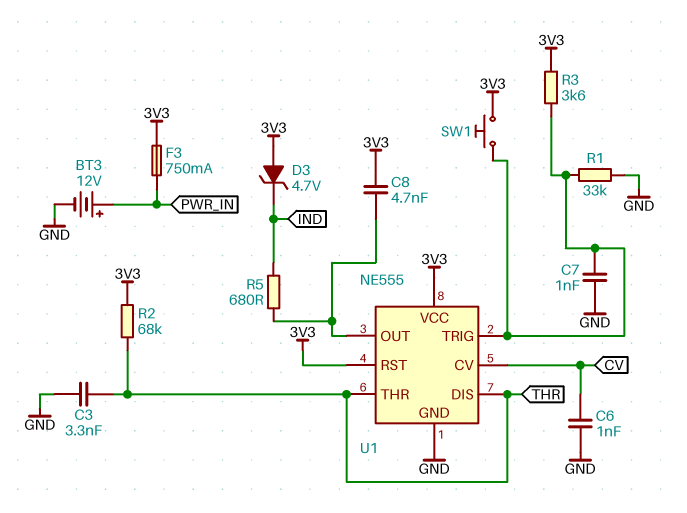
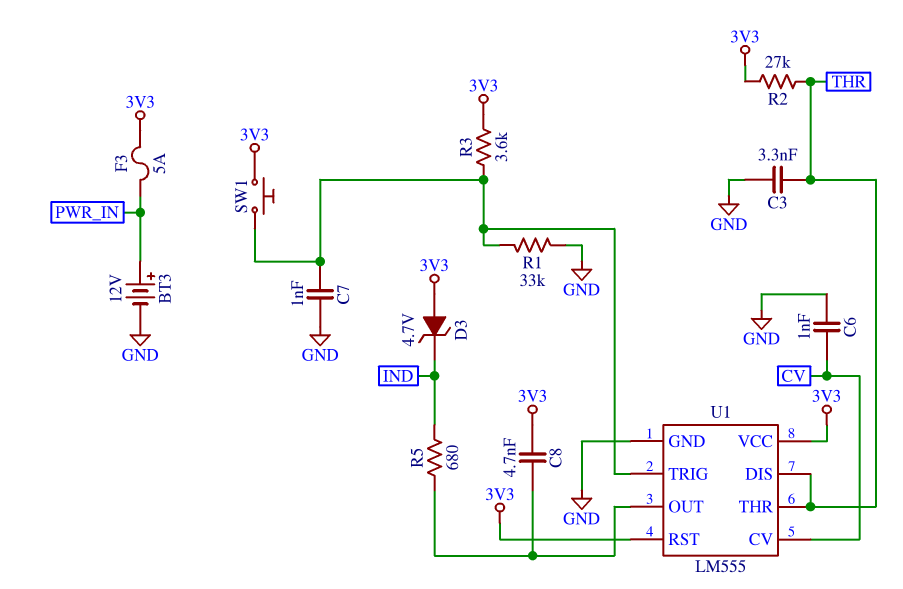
F3: 750mA (3V3, PWR_IN) -> 5A (3V3, PWR_IN)
R2: 68k (3V3, THR) -> 27k (3V3, THR)
U1: NE555 -> LM555

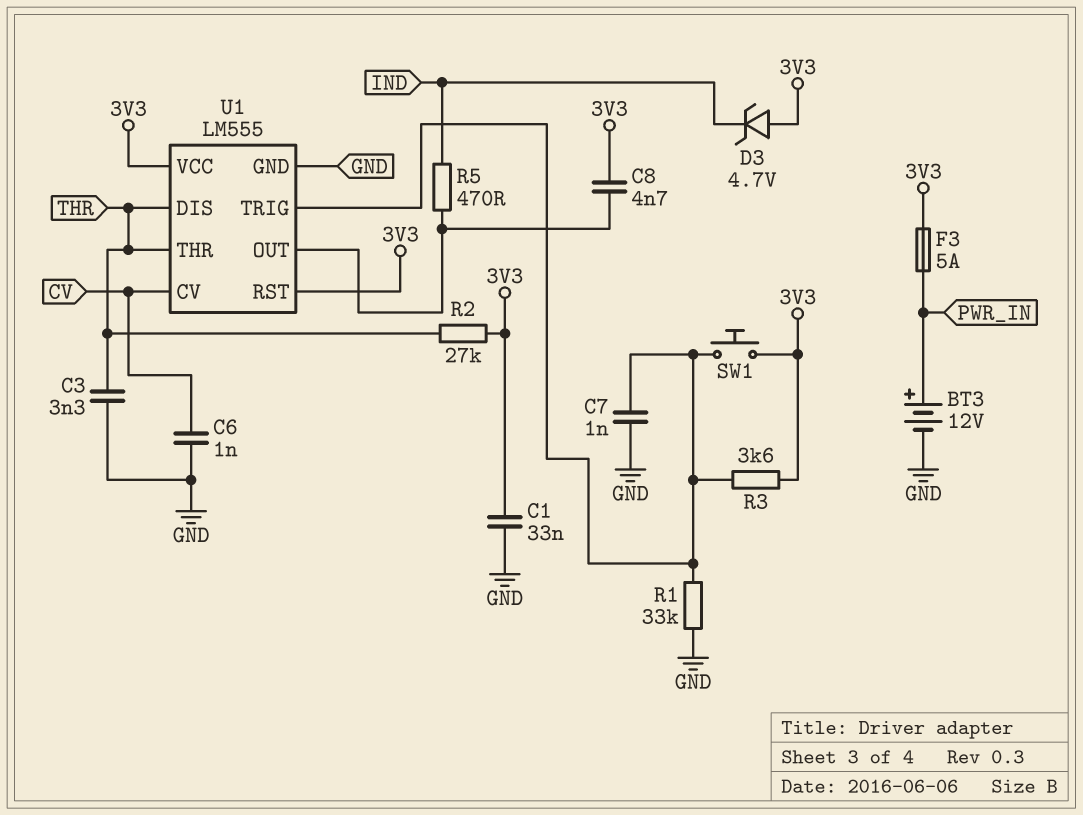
C1: none -> 33nF (3V3, GND)
R5: 680 (IND, U1/OUT) -> 470 (IND, U1/OUT)

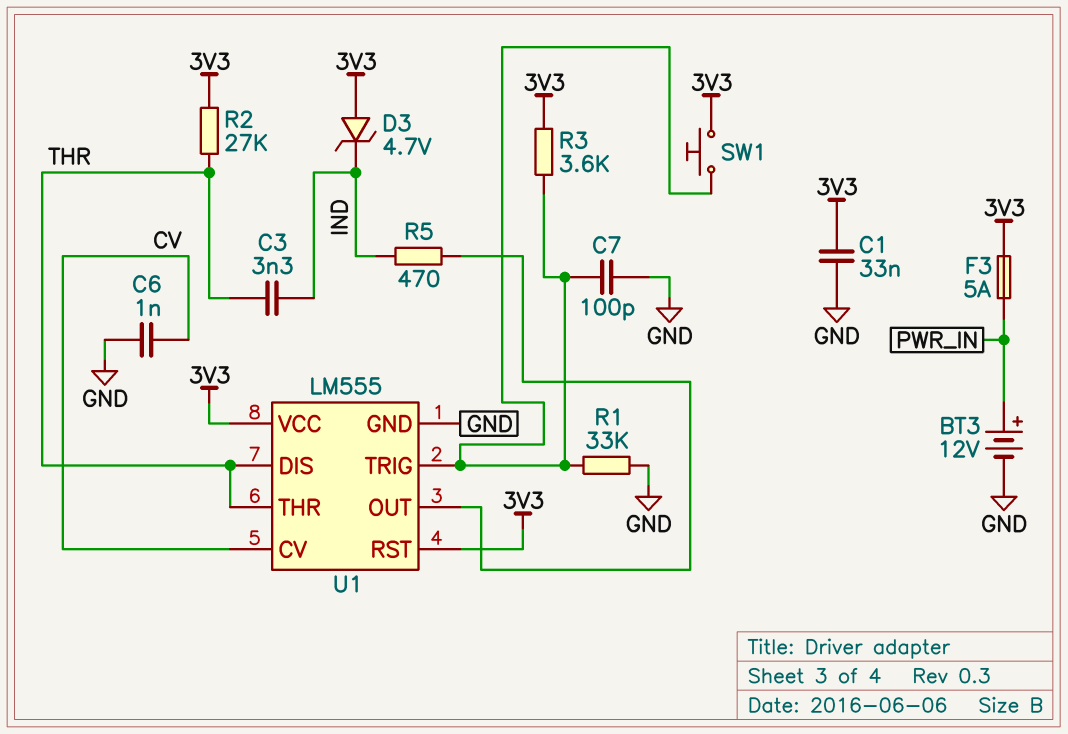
C3: 3.3nF (GND, THR) -> 3.3nF (IND, THR)
C7: 1nF (GND, U1/TRIG) -> 100pF (GND, U1/TRIG)
C8: 4.7nF (3V3, U1/OUT) -> none

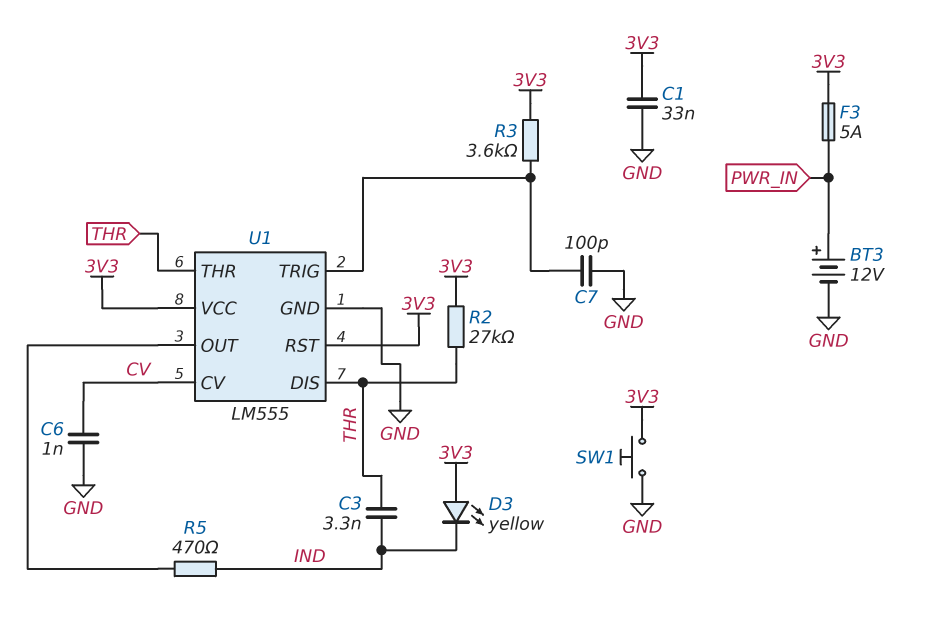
D3: zener 4.7V (A 3V3, K IND) -> LED yellow (A 3V3, K IND)
R1: 33k (GND, U1/TRIG) -> none
SW1: button (3V3, U1/TRIG) -> button (3V3, GND)

